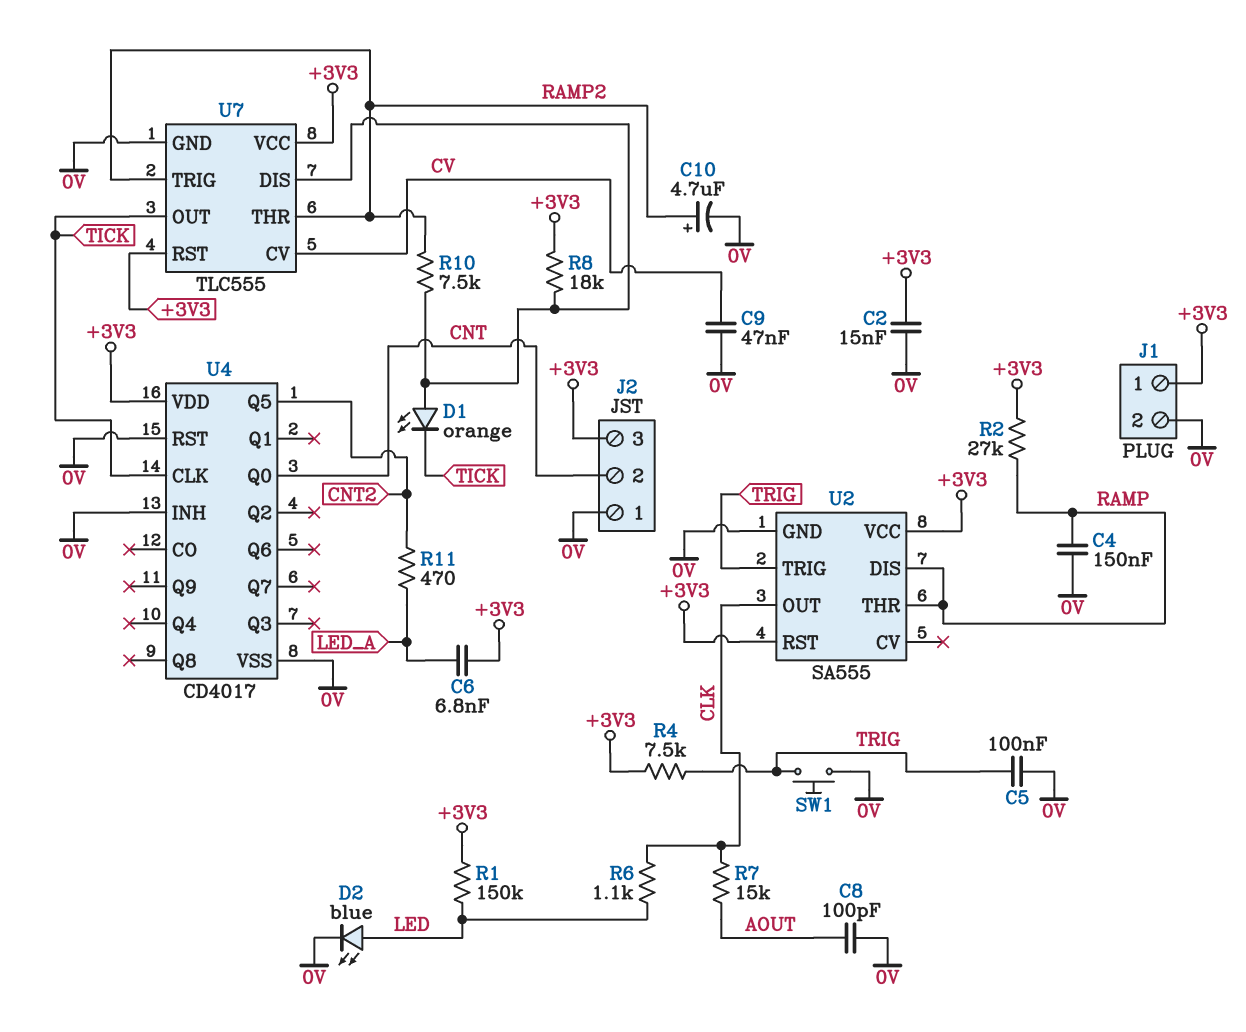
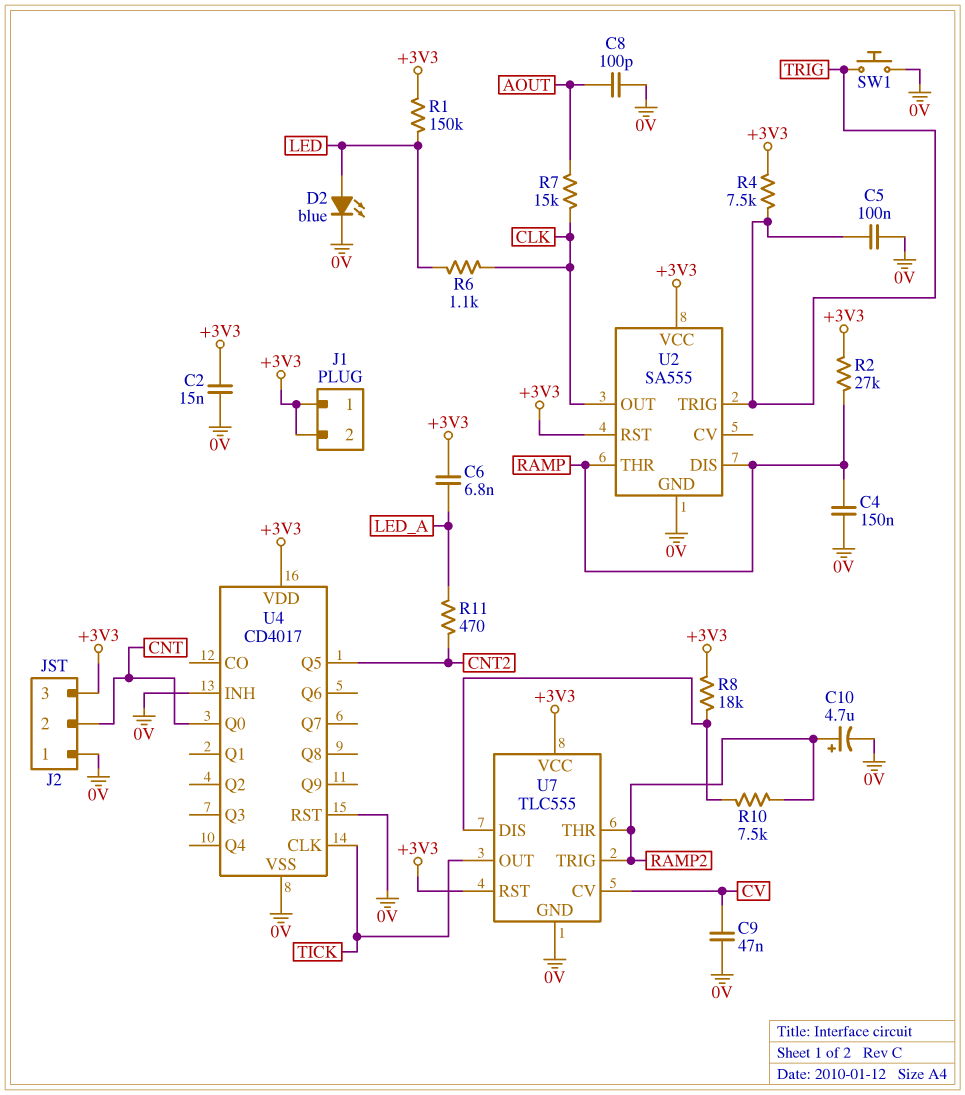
D1: LED orange (A U7/DIS, K TICK) -> none
J1 pin 2: 0V -> +3V3

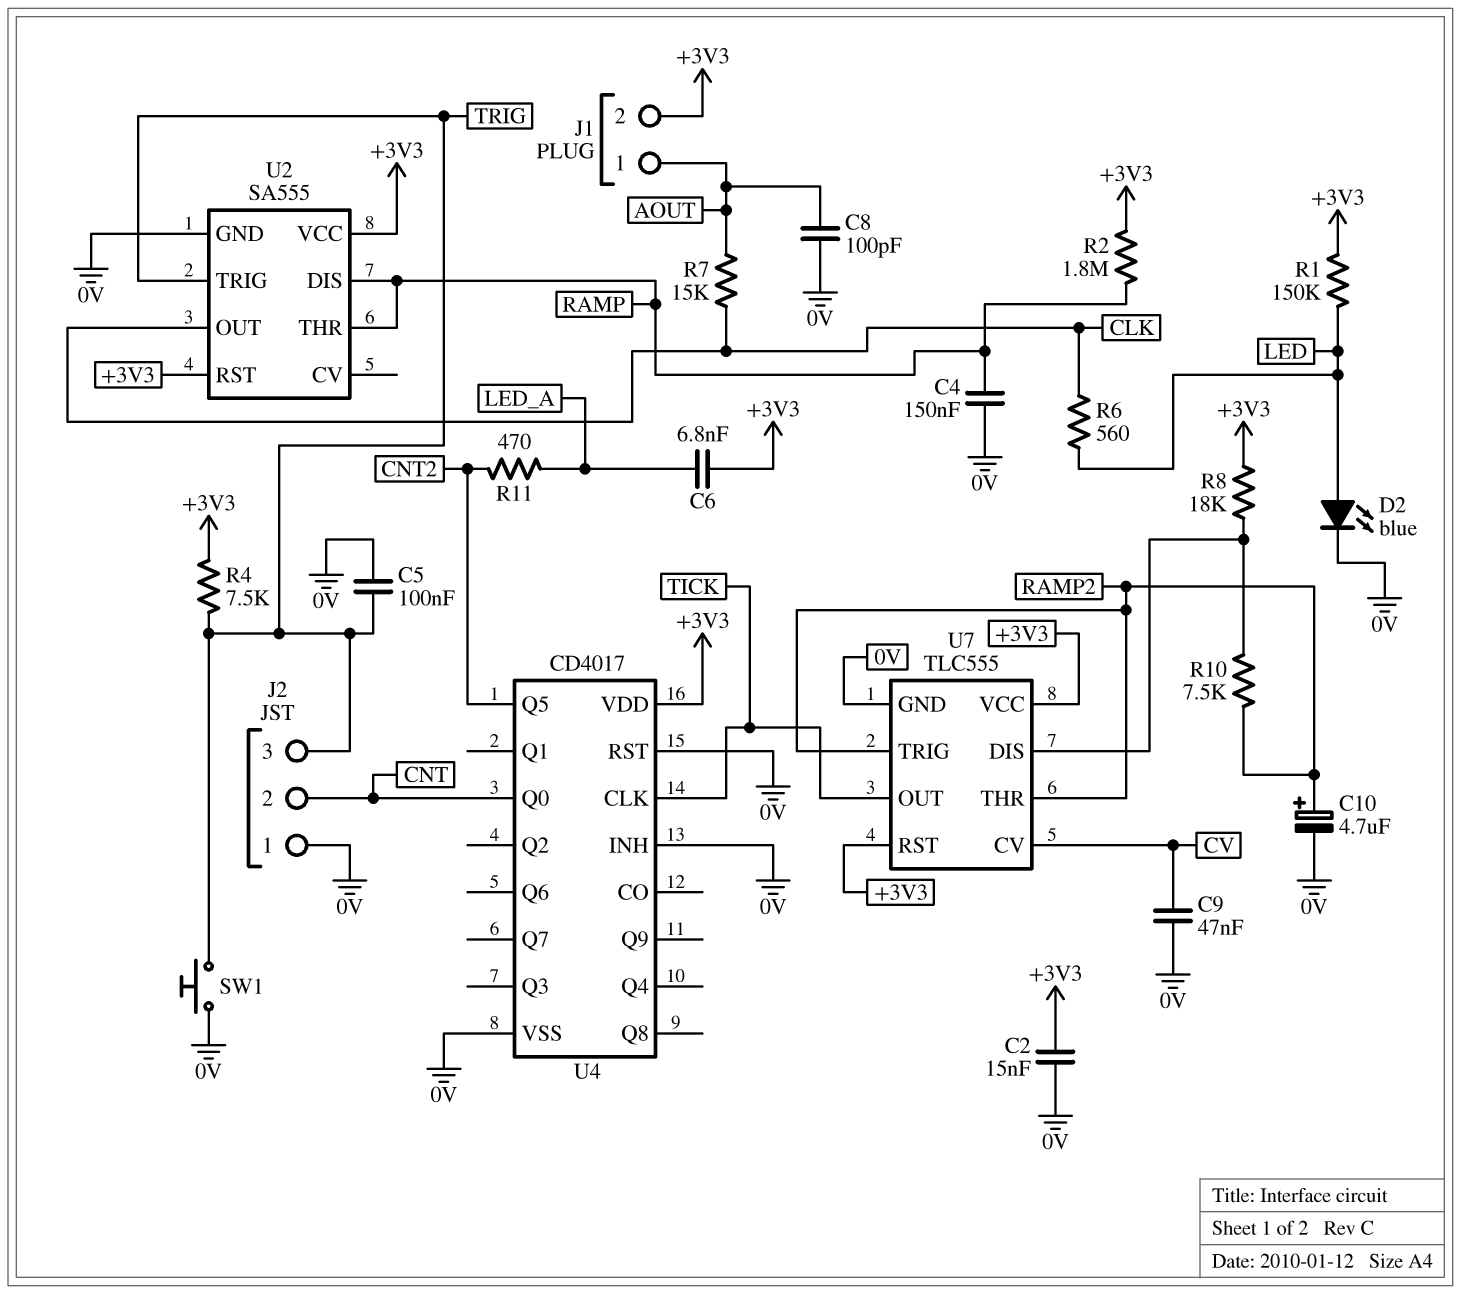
J1 pin 1: +3V3 -> AOUT
J2 pin 3: +3V3 -> TRIG
R2: 27k (+3V3, RAMP) -> 1.8M (+3V3, RAMP)
R6: 1.1k (CLK, LED) -> 560 (CLK, LED)

